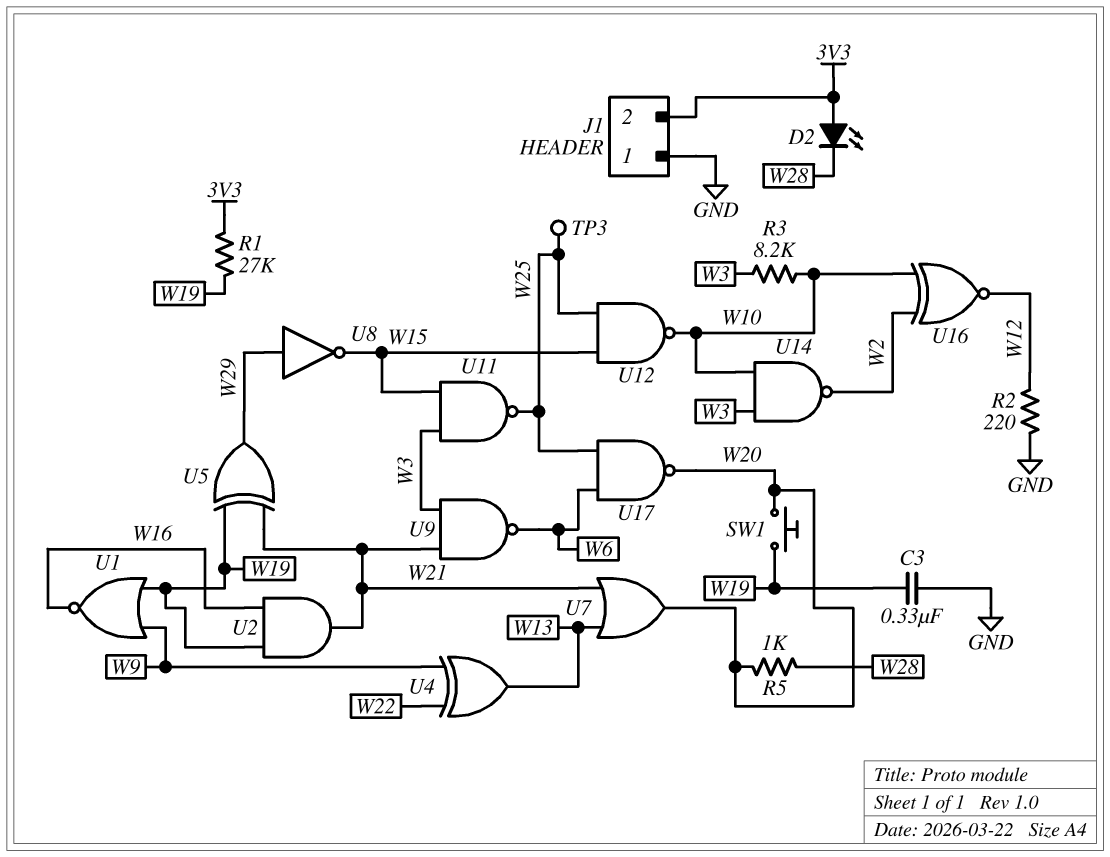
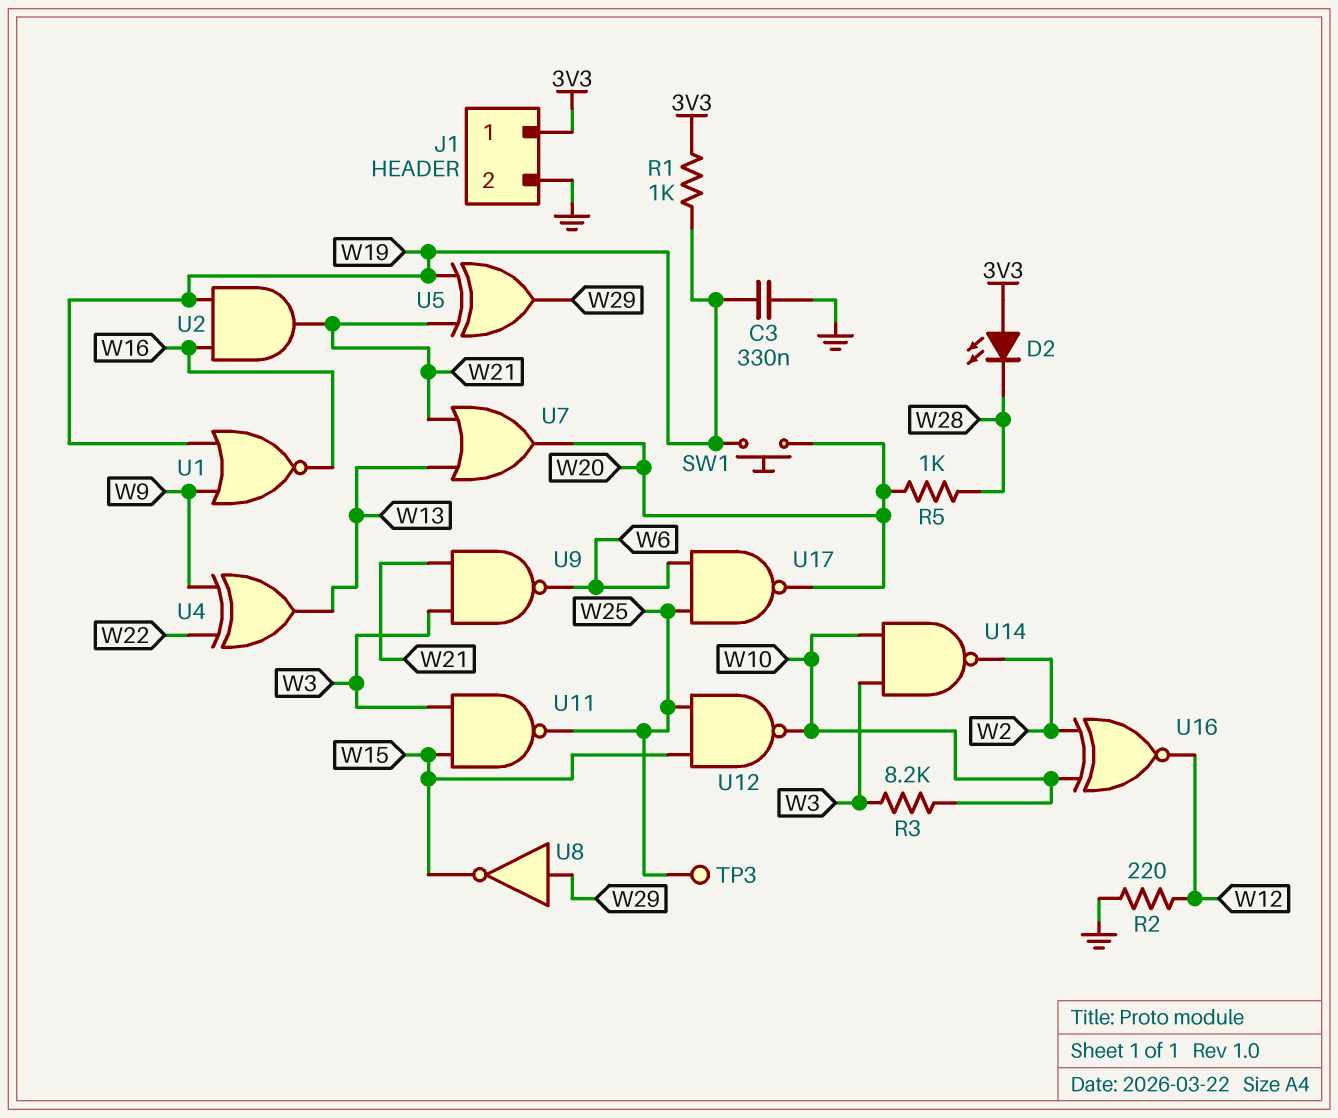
J1 pin 1: GND -> 3V3
J1 pin 2: 3V3 -> GND
R1: 27k (3V3, W19) -> 1k (3V3, W19)

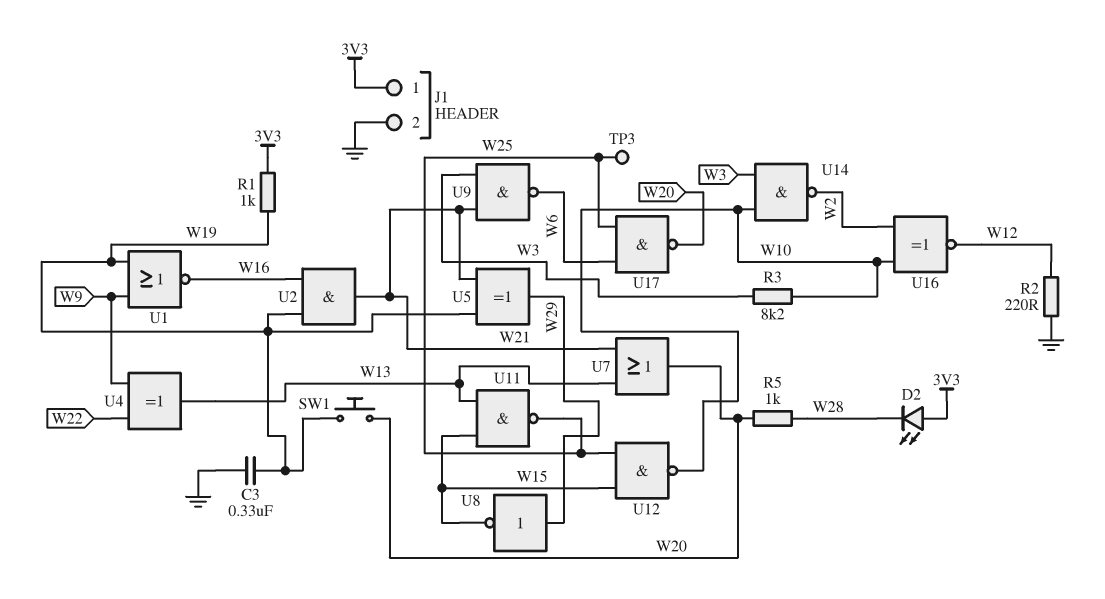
U11: NAND (in W3, in W15, out W25) -> NAND (in W13, in W15, out W25)

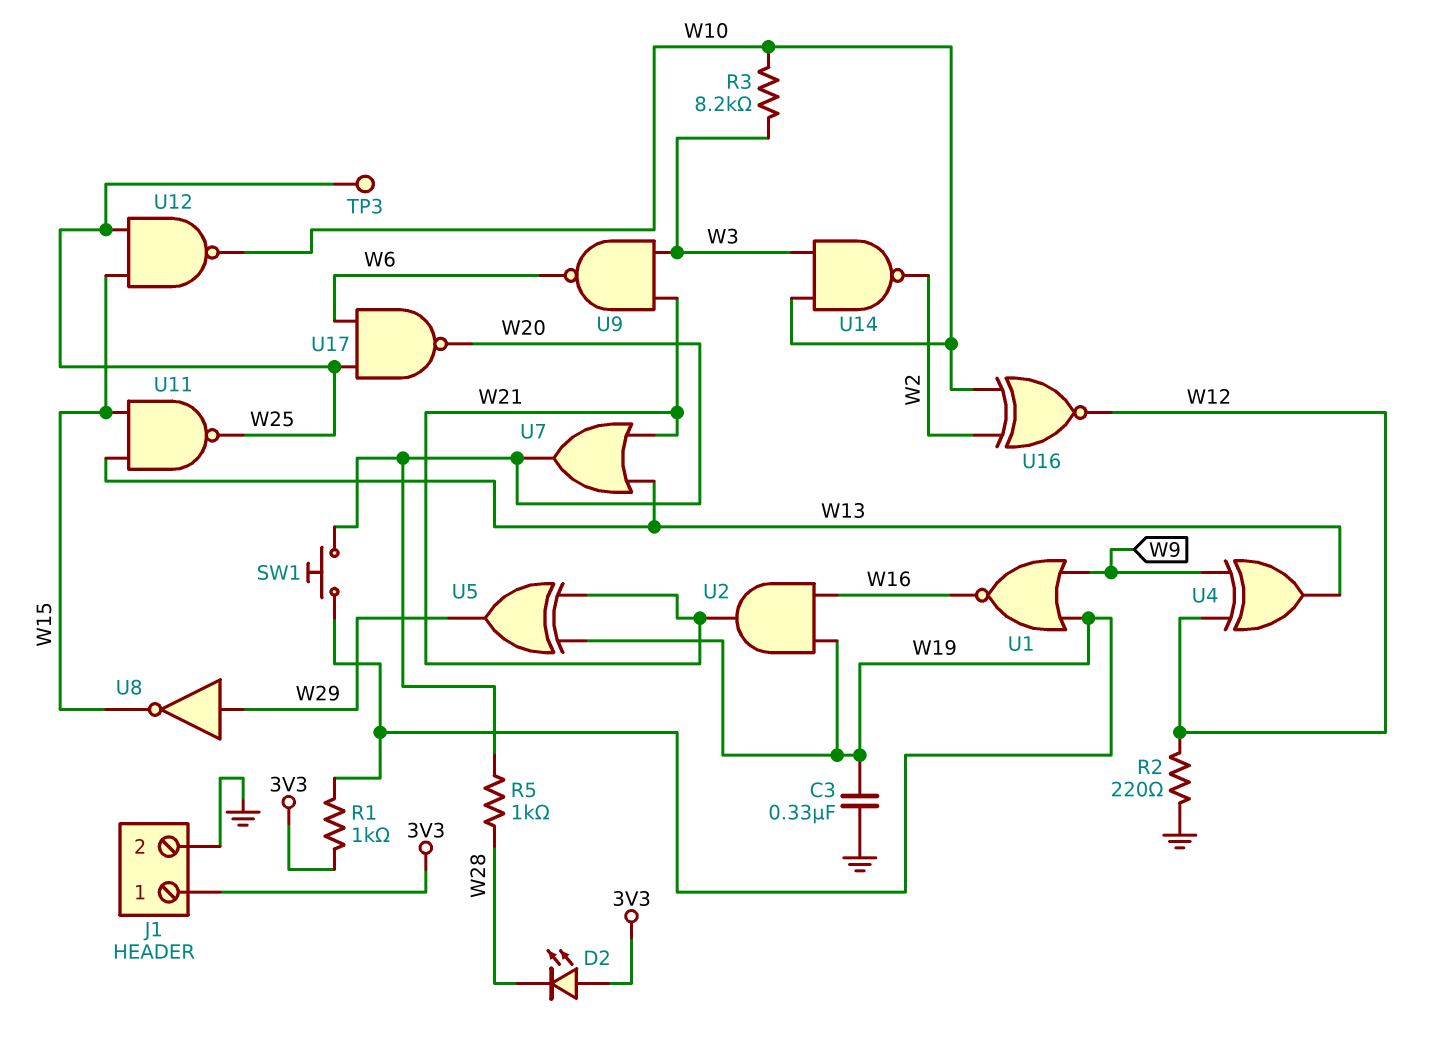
U4: XOR (in W9, in W22, out W13) -> XOR (in W9, in W12, out W13)

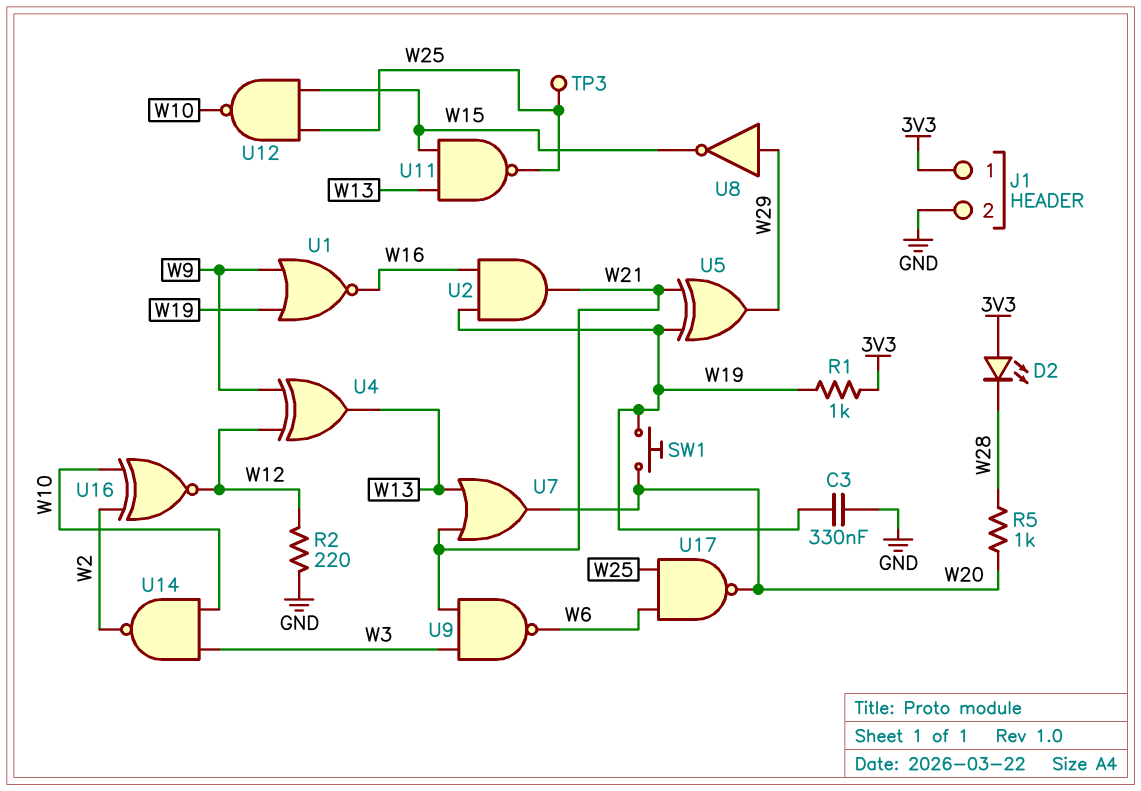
R3: 8.2k (W3, W10) -> none

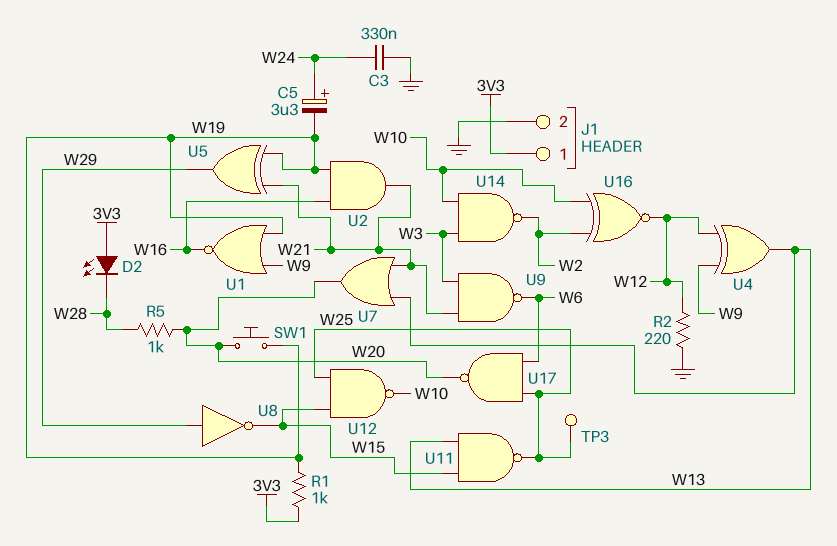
C3: 330nF (GND, W19) -> 330nF (GND, W24)
C5: none -> 3.3uF (plus W24, minus W19)

